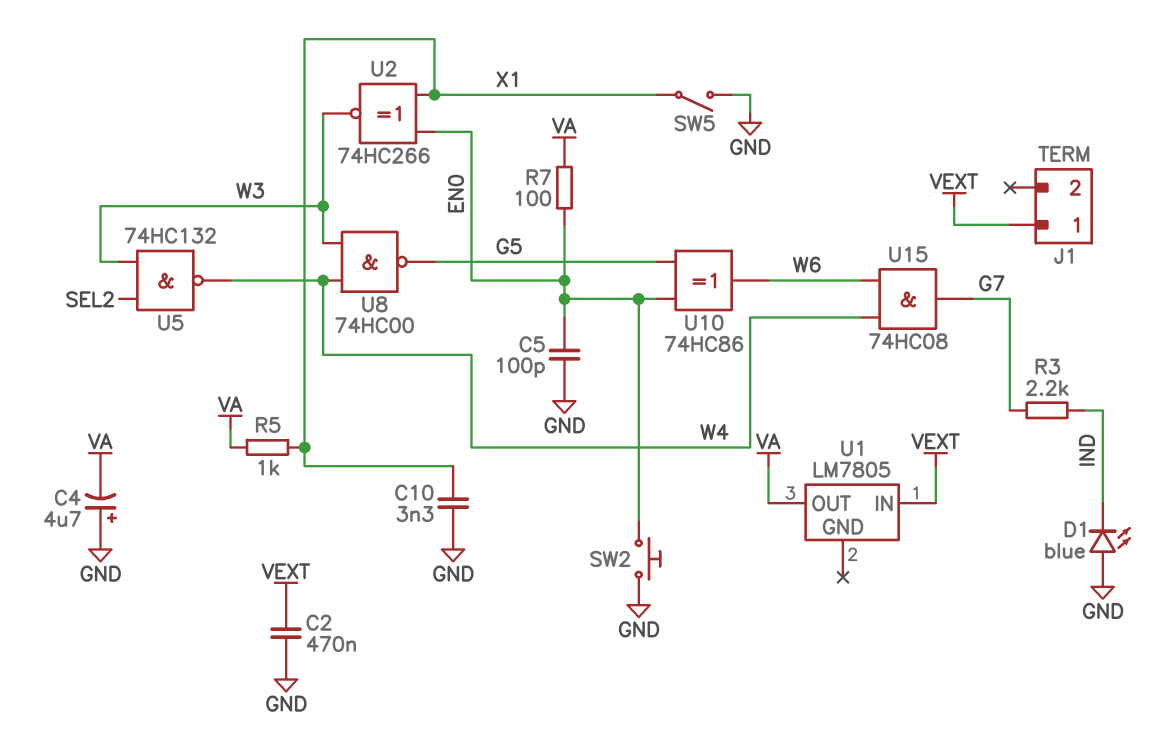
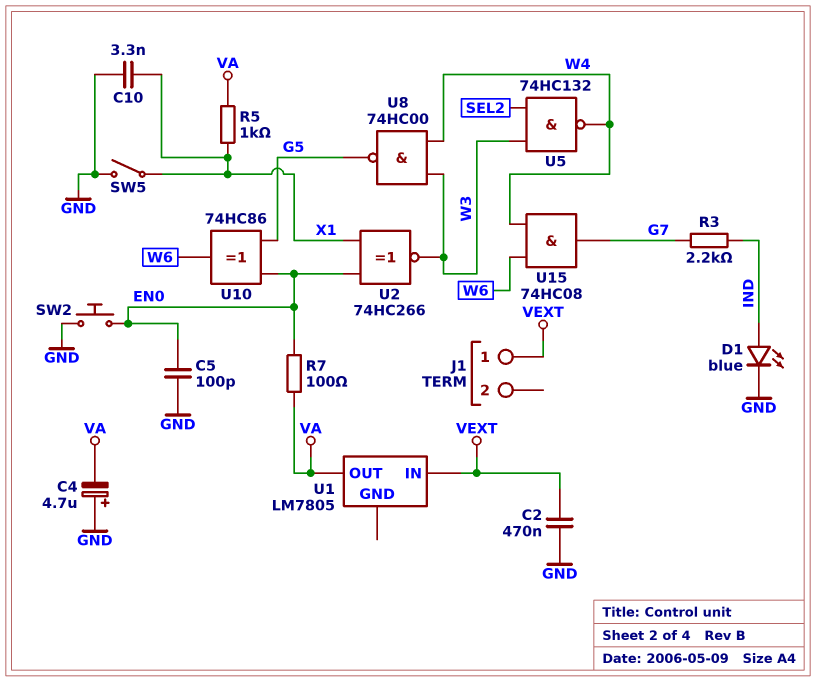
D1: LED blue (A GND, K IND) -> LED blue (A IND, K GND)

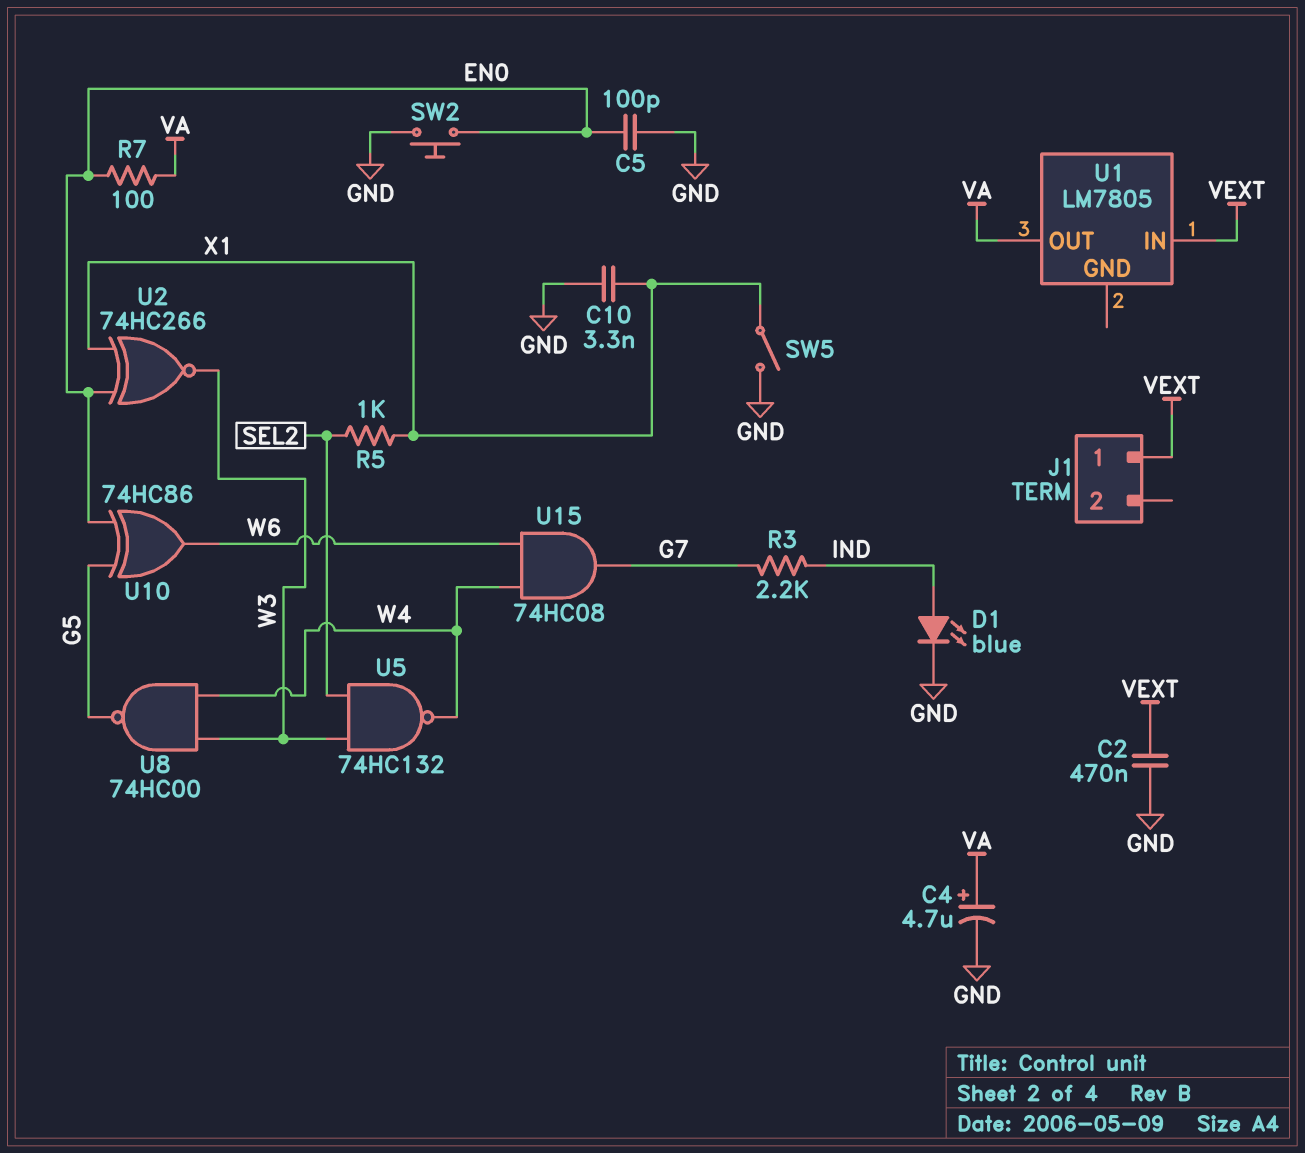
C4: 4.7uF (plus GND, minus VA) -> 4.7uF (plus VA, minus GND)
R5: 1k (VA, X1) -> 1k (SEL2, X1)

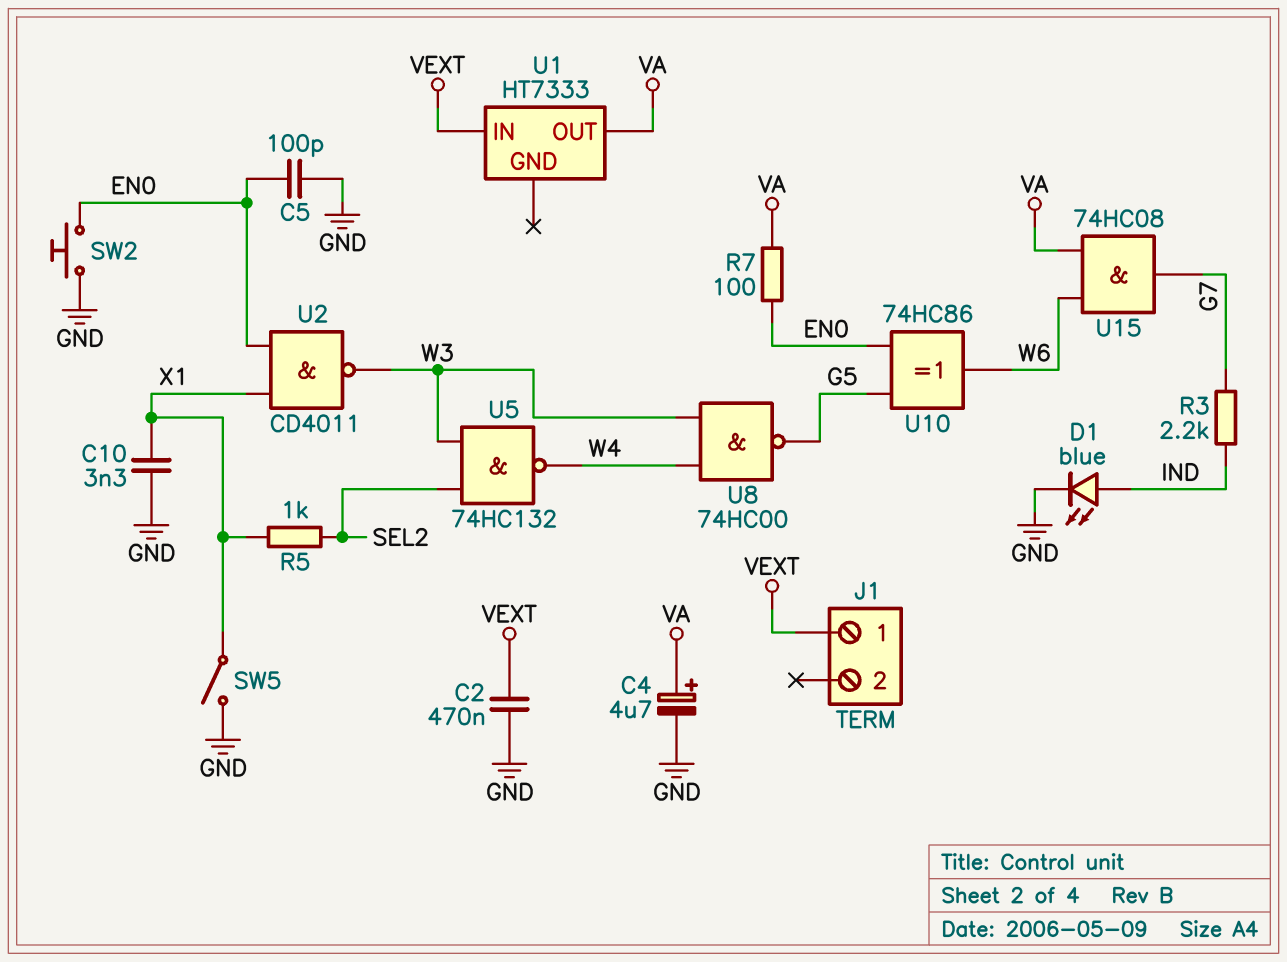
U1: LM7805 -> HT7333
U2: XNOR 74HC266 (in EN0, in X1, out W3) -> NAND CD4011 (in EN0, in X1, out W3)
U15: AND 74HC08 (in W4, in W6, out G7) -> AND 74HC08 (in VA, in W6, out G7)

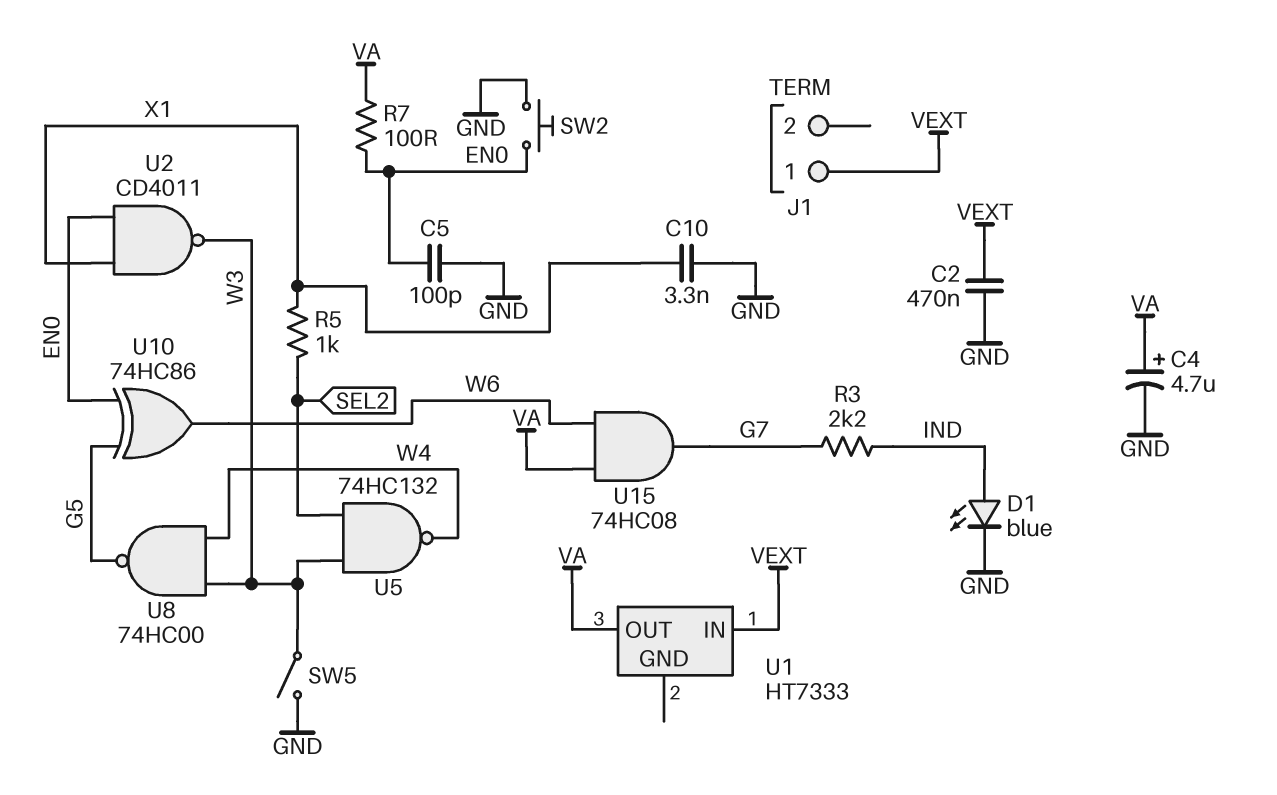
SW5: switch (GND, X1) -> switch (GND, W3)

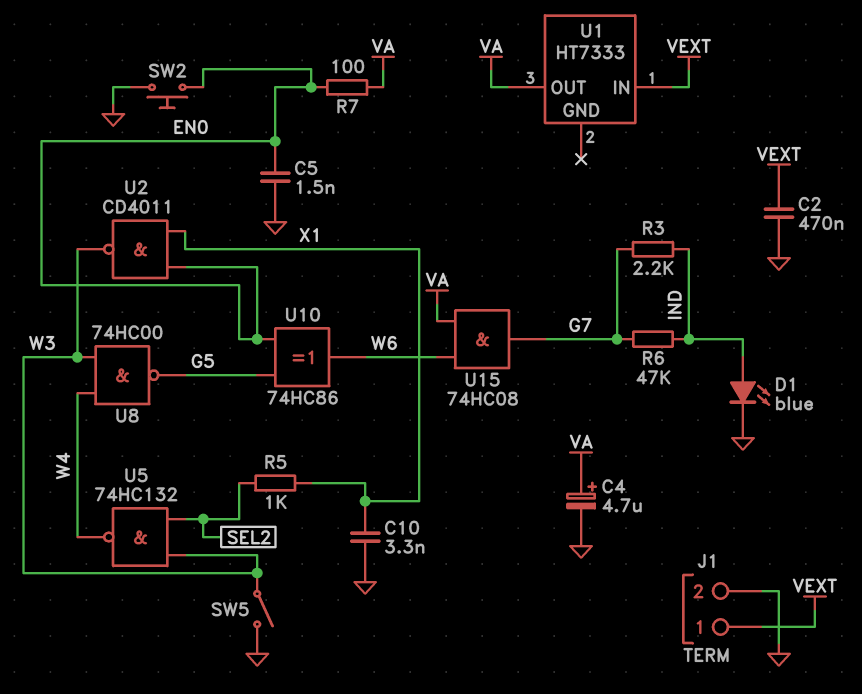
C5: 100pF (EN0, GND) -> 1.5nF (EN0, GND)
J1 pin 2: none -> GND
R6: none -> 47k (G7, IND)

